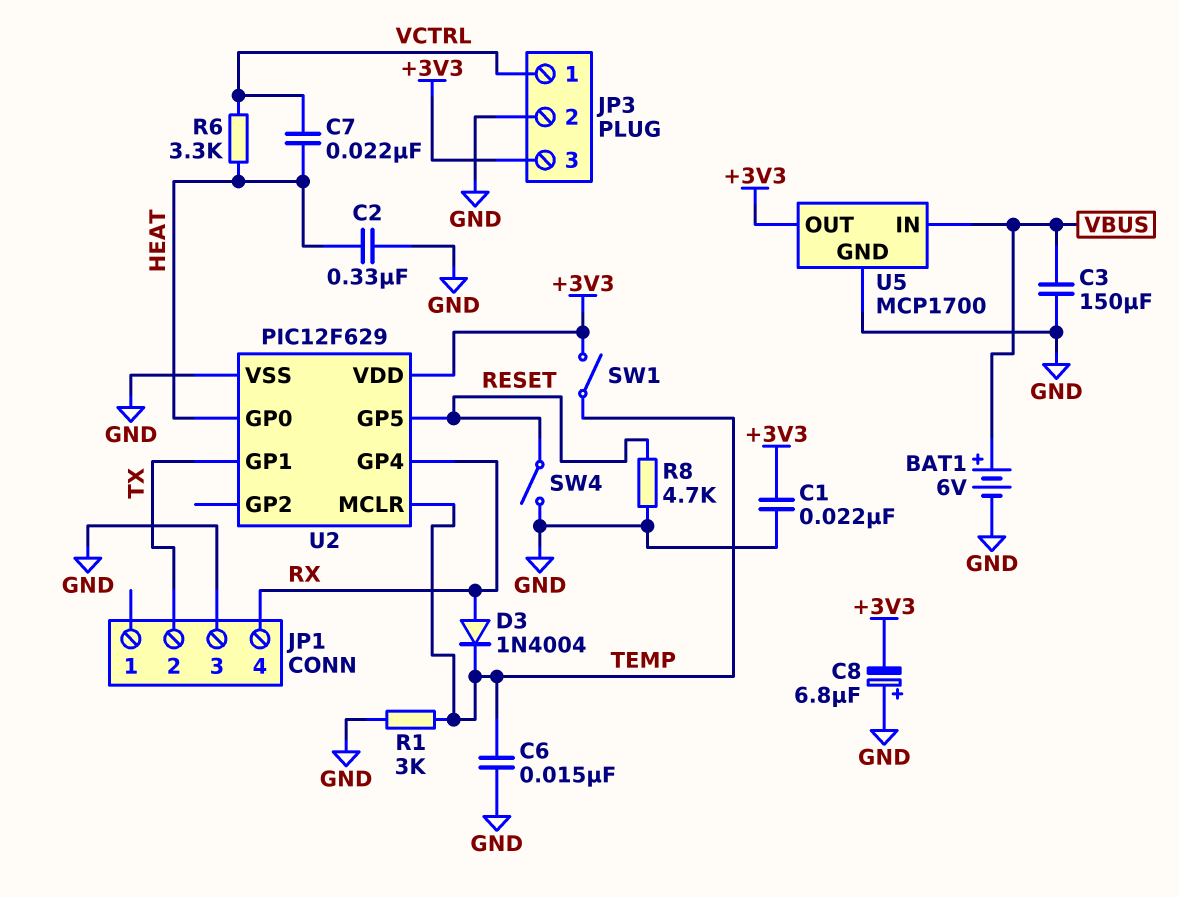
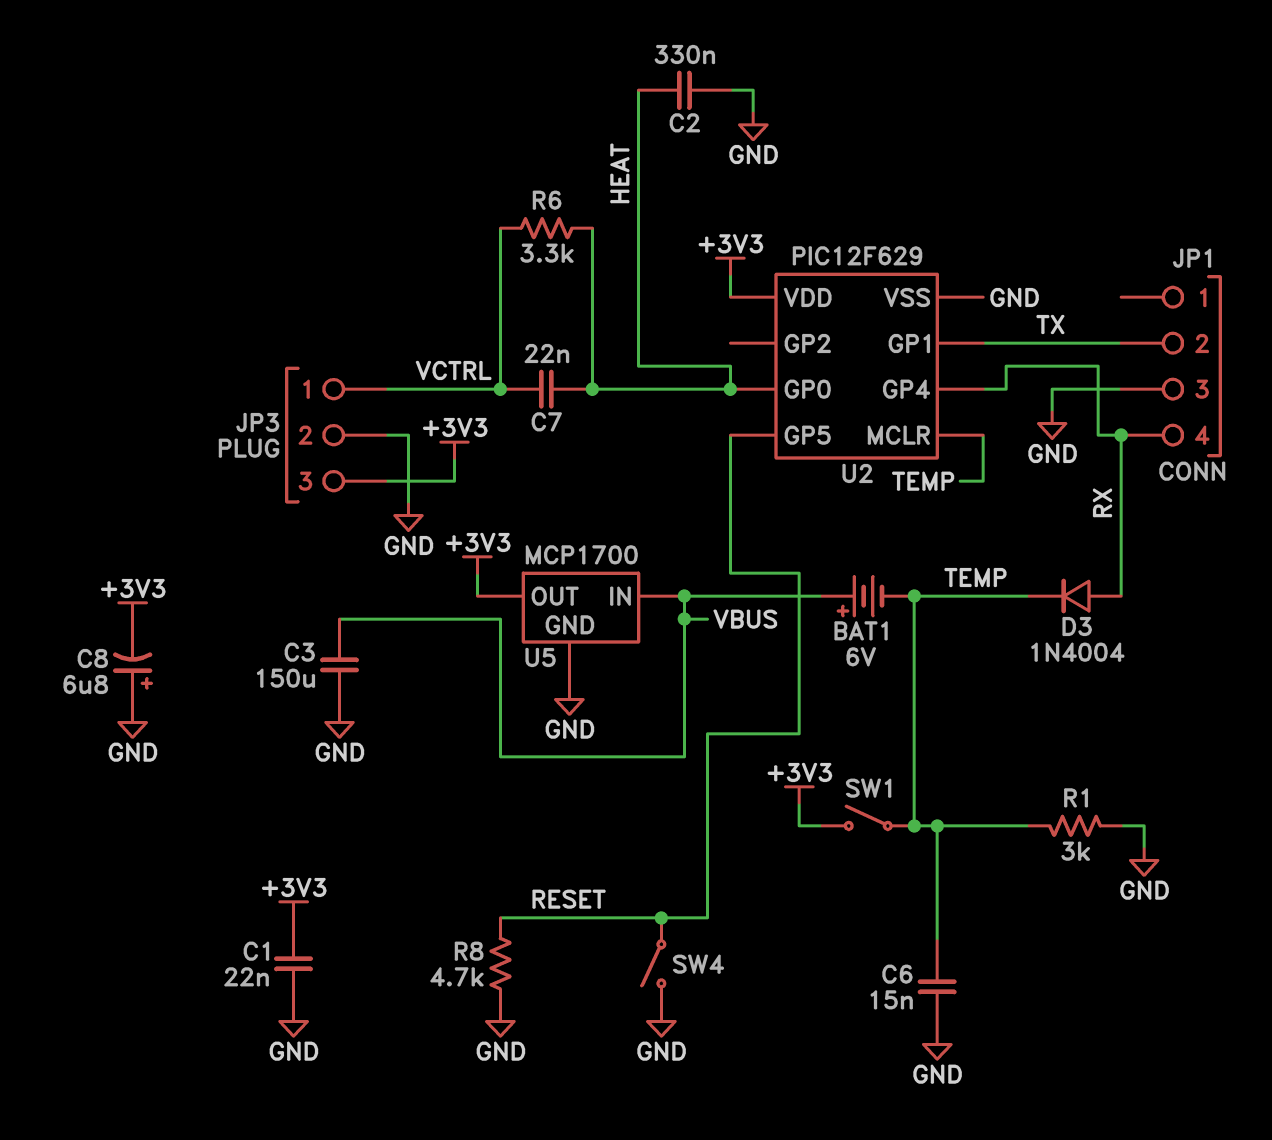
BAT1: 6V (plus VBUS, minus GND) -> 6V (plus VBUS, minus TEMP)

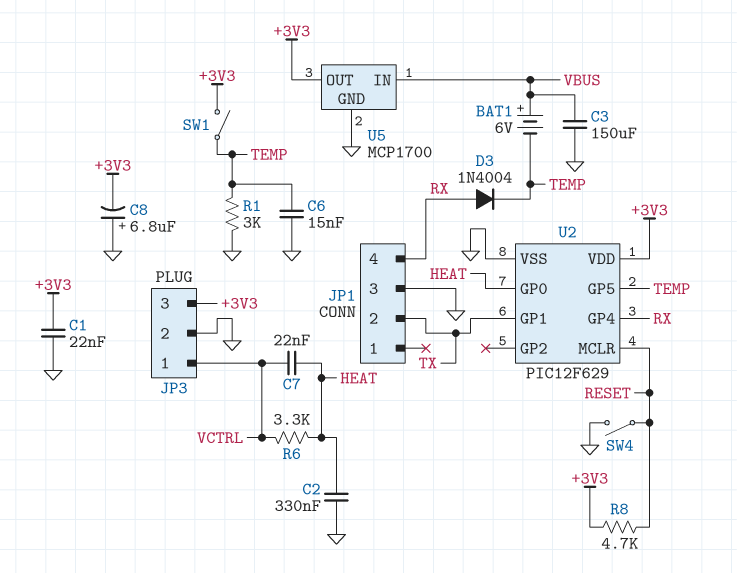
R8: 4.7k (GND, RESET) -> 4.7k (+3V3, RESET)
U2 pin GP5: RESET -> TEMP
U2 pin MCLR: TEMP -> RESET

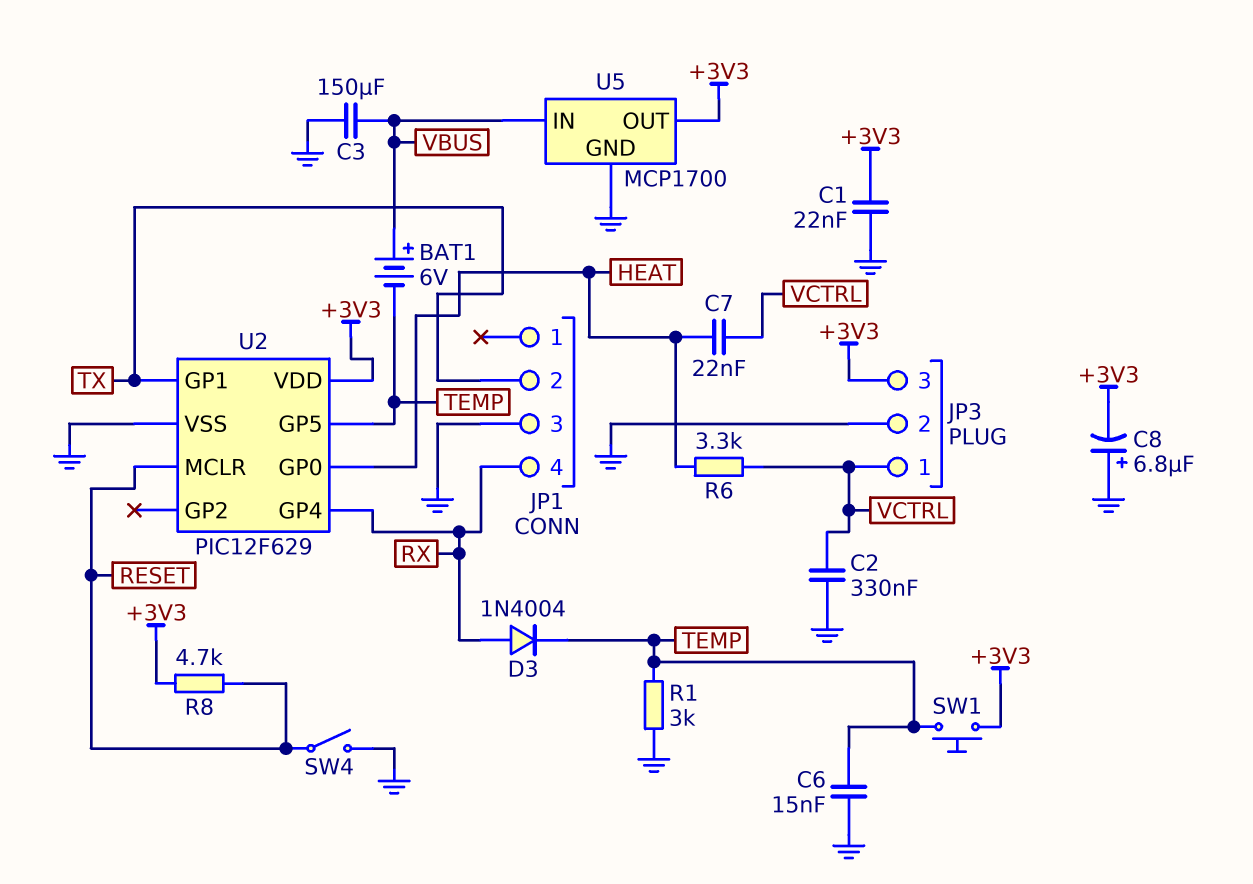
C2: 330nF (GND, HEAT) -> 330nF (GND, VCTRL)
SW1: switch (+3V3, TEMP) -> button (+3V3, TEMP)

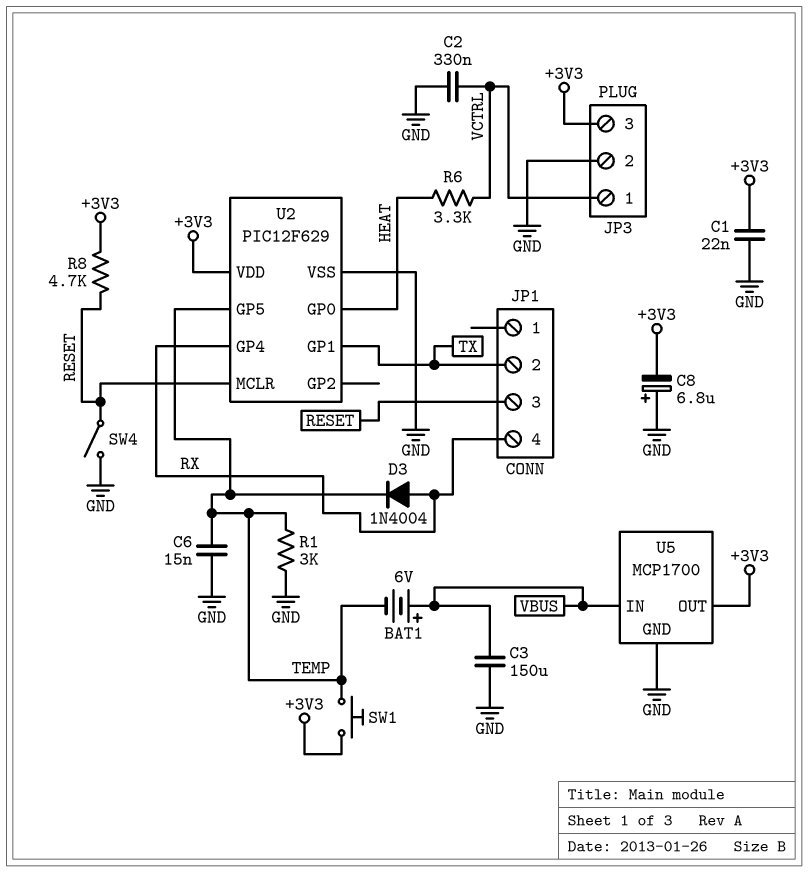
C7: 22nF (HEAT, VCTRL) -> none
JP1 pin 3: GND -> RESET

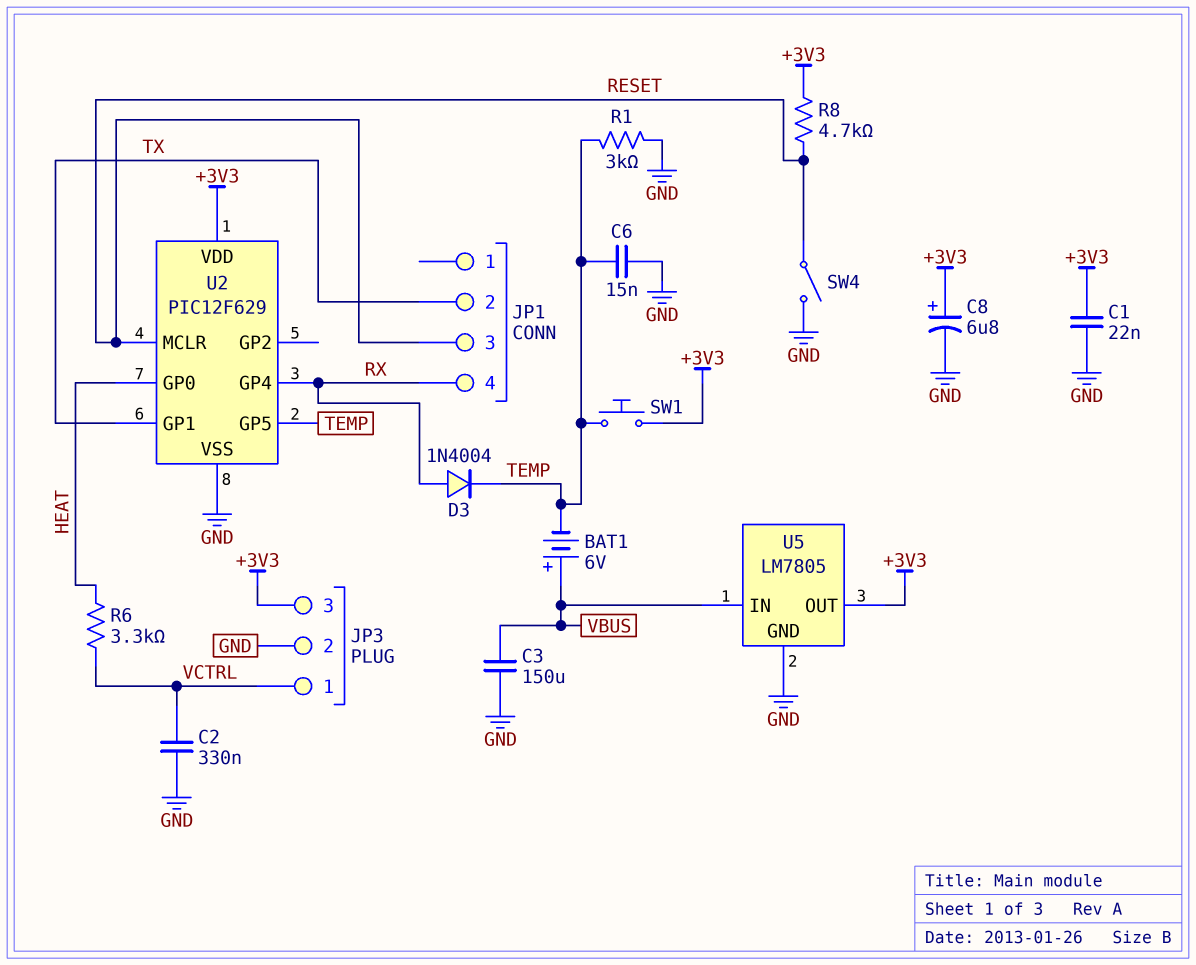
C8: 6.8uF (plus GND, minus +3V3) -> 6.8uF (plus +3V3, minus GND)
U5: MCP1700 -> LM7805

